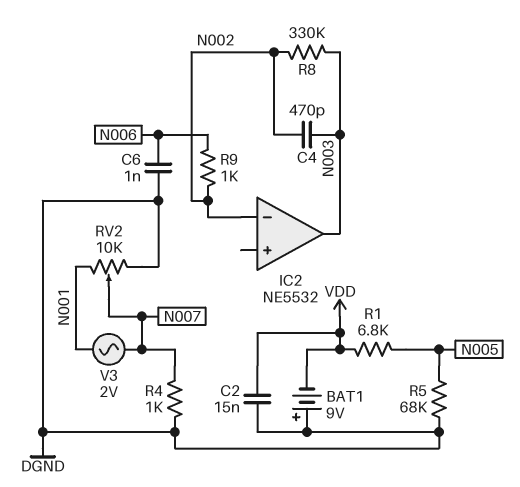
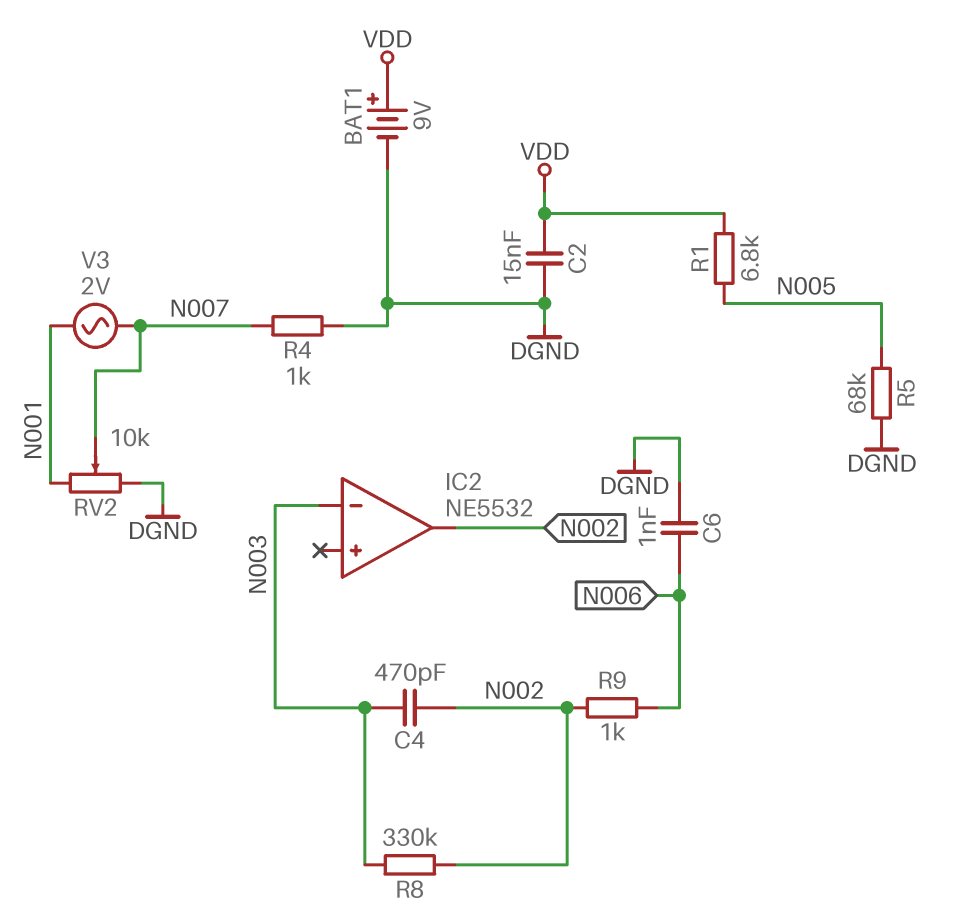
BAT1: 9V (plus DGND, minus VDD) -> 9V (plus VDD, minus DGND)
IC2 pin in-: N002 -> N003
IC2 pin out: N003 -> N002

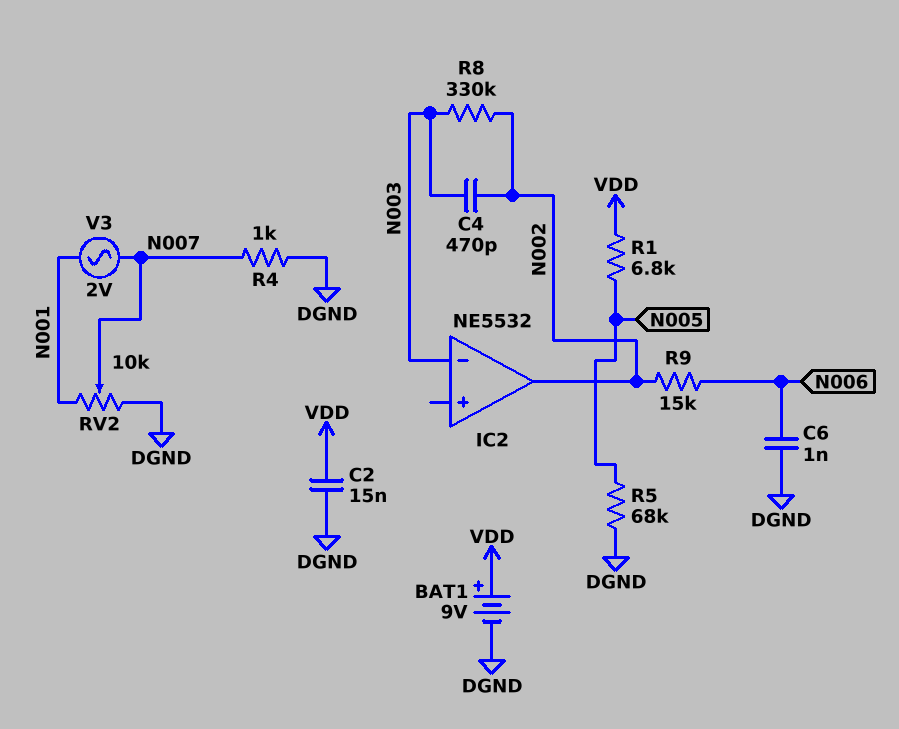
R9: 1k (N002, N006) -> 15k (N002, N006)

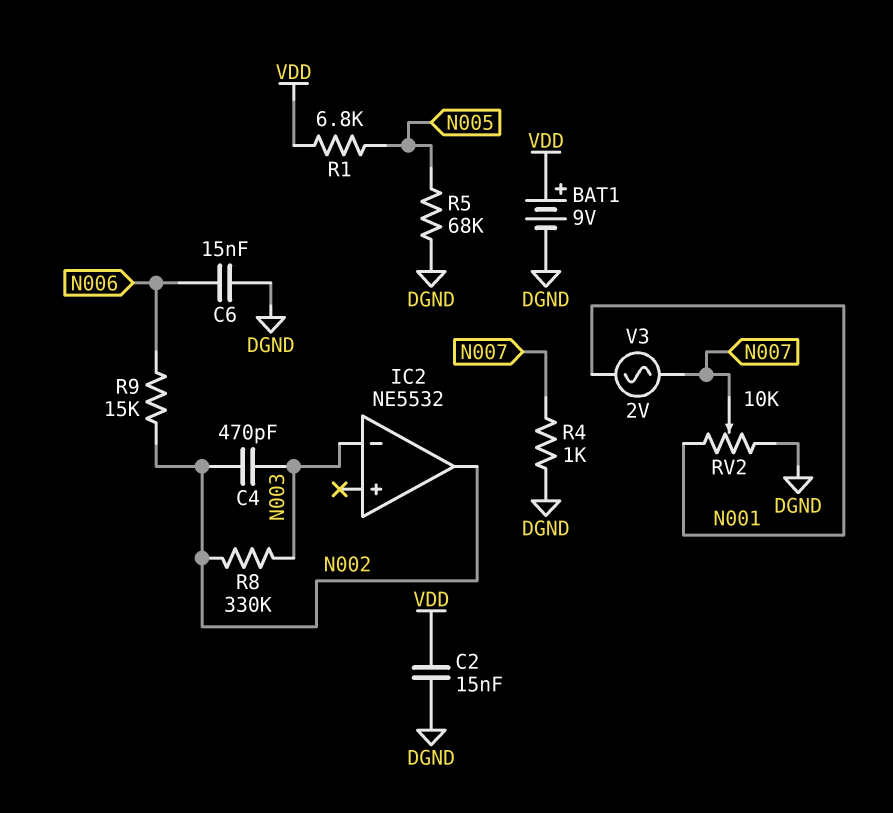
C6: 1nF (DGND, N006) -> 15nF (DGND, N006)

